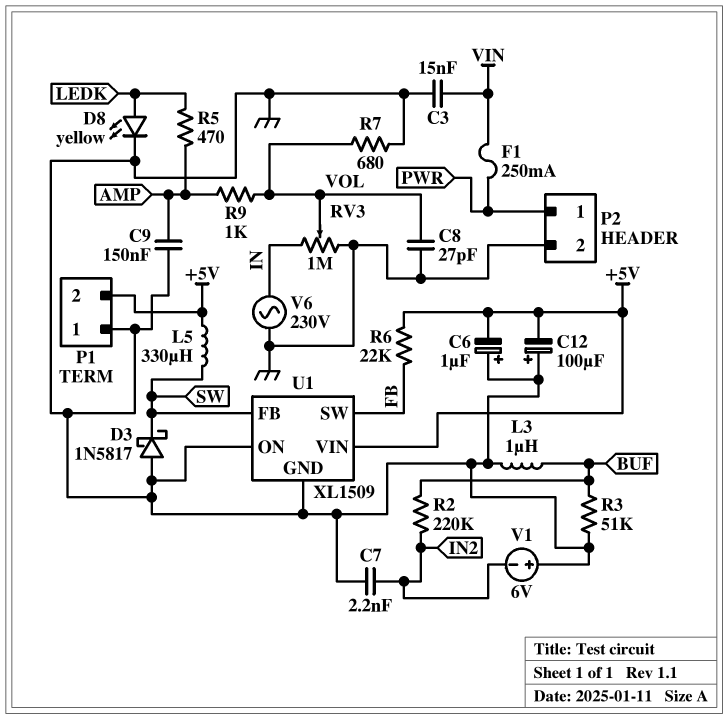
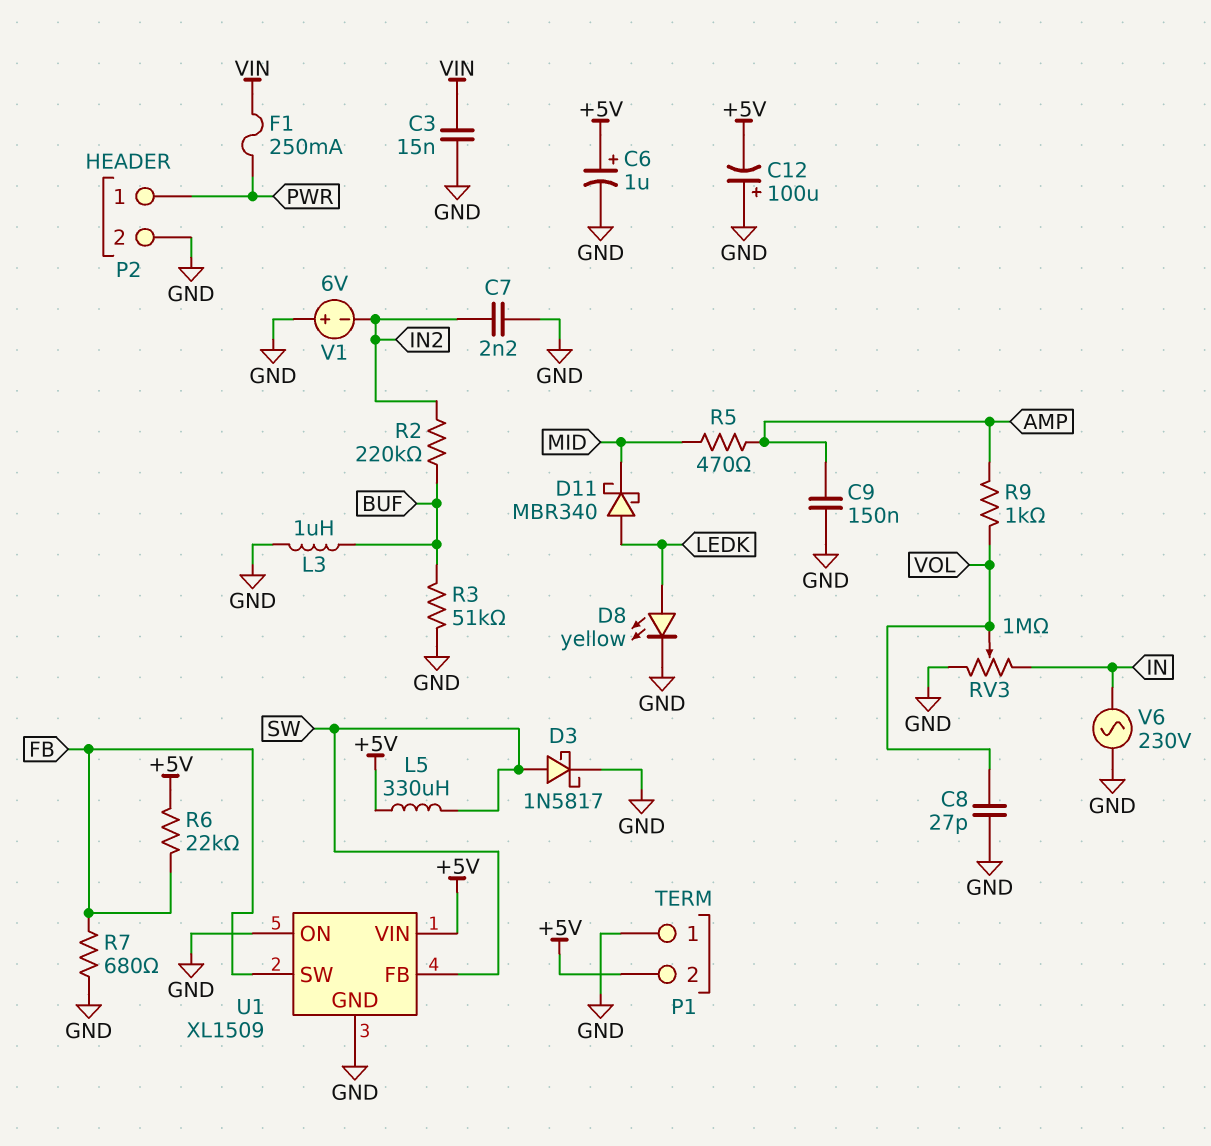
C6: 1uF (plus GND, minus +5V) -> 1uF (plus +5V, minus GND)
D3: schottky 1N5817 (A GND, K SW) -> schottky 1N5817 (A SW, K GND)
D11: none -> schottky MBR340 (A LEDK, K MID)
R5: 470 (AMP, LEDK) -> 470 (AMP, MID)
R7: 680 (GND, VOL) -> 680 (FB, GND)

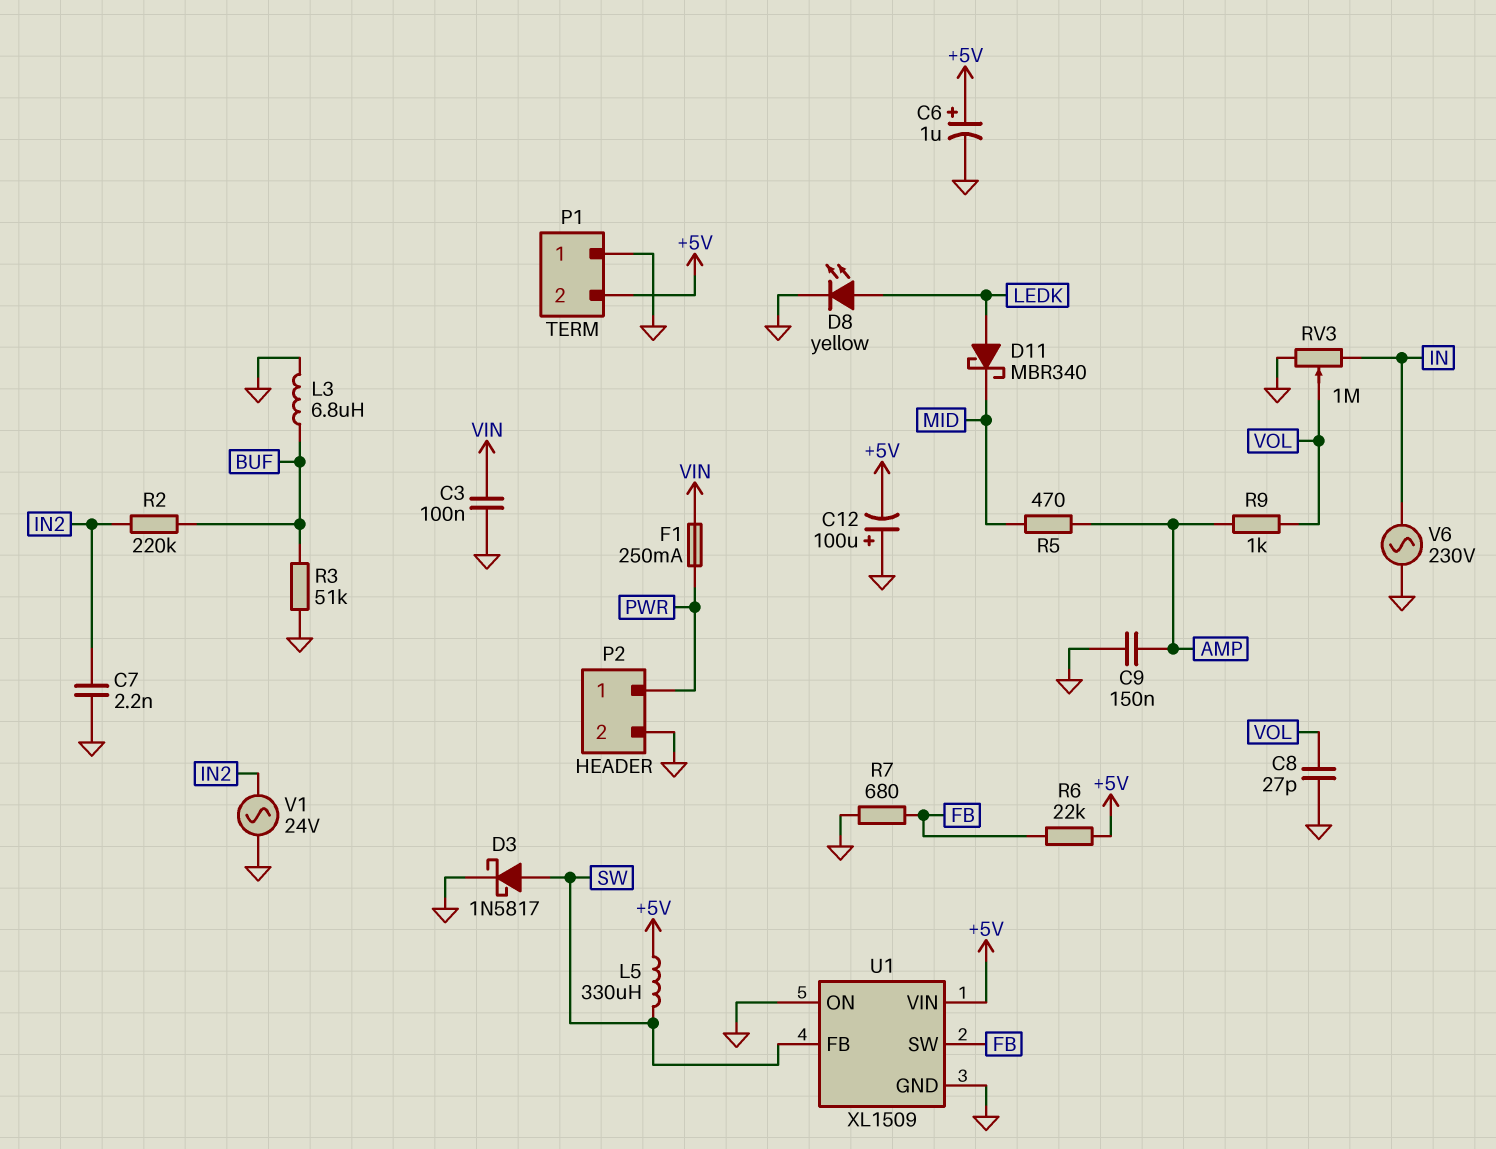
C3: 15nF (GND, VIN) -> 100nF (GND, VIN)
L3: 1uH (BUF, GND) -> 6.8uH (BUF, GND)
V1: 6V (plus GND, minus IN2) -> AC 24V (GND, IN2)

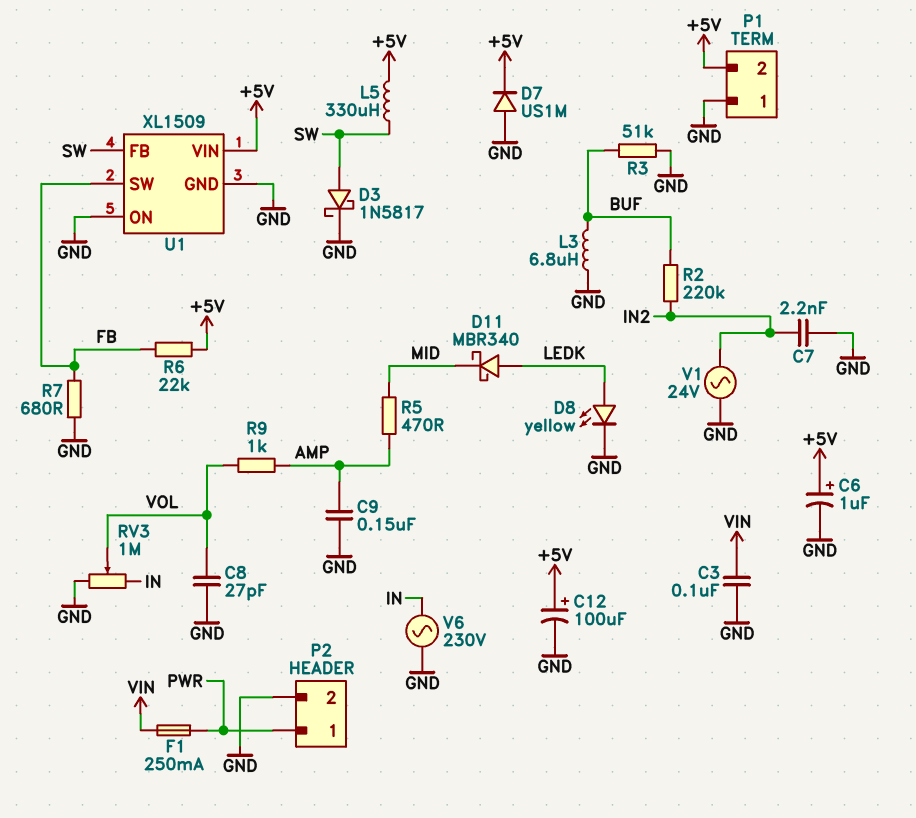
C12: 100uF (plus GND, minus +5V) -> 100uF (plus +5V, minus GND)
D7: none -> diode US1M (A GND, K +5V)

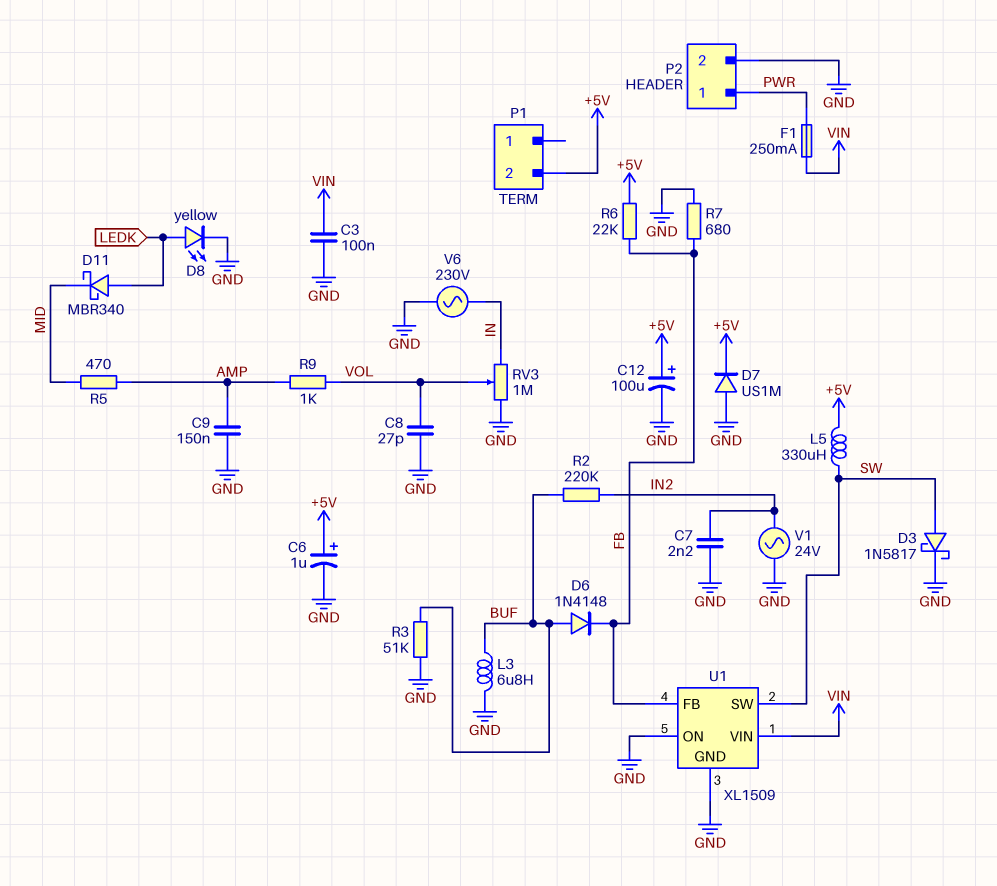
D6: none -> diode 1N4148 (A BUF, K FB)
P1 pin 1: GND -> none
U1 pin FB: SW -> FB
U1 pin SW: FB -> SW
U1 pin VIN: +5V -> VIN

